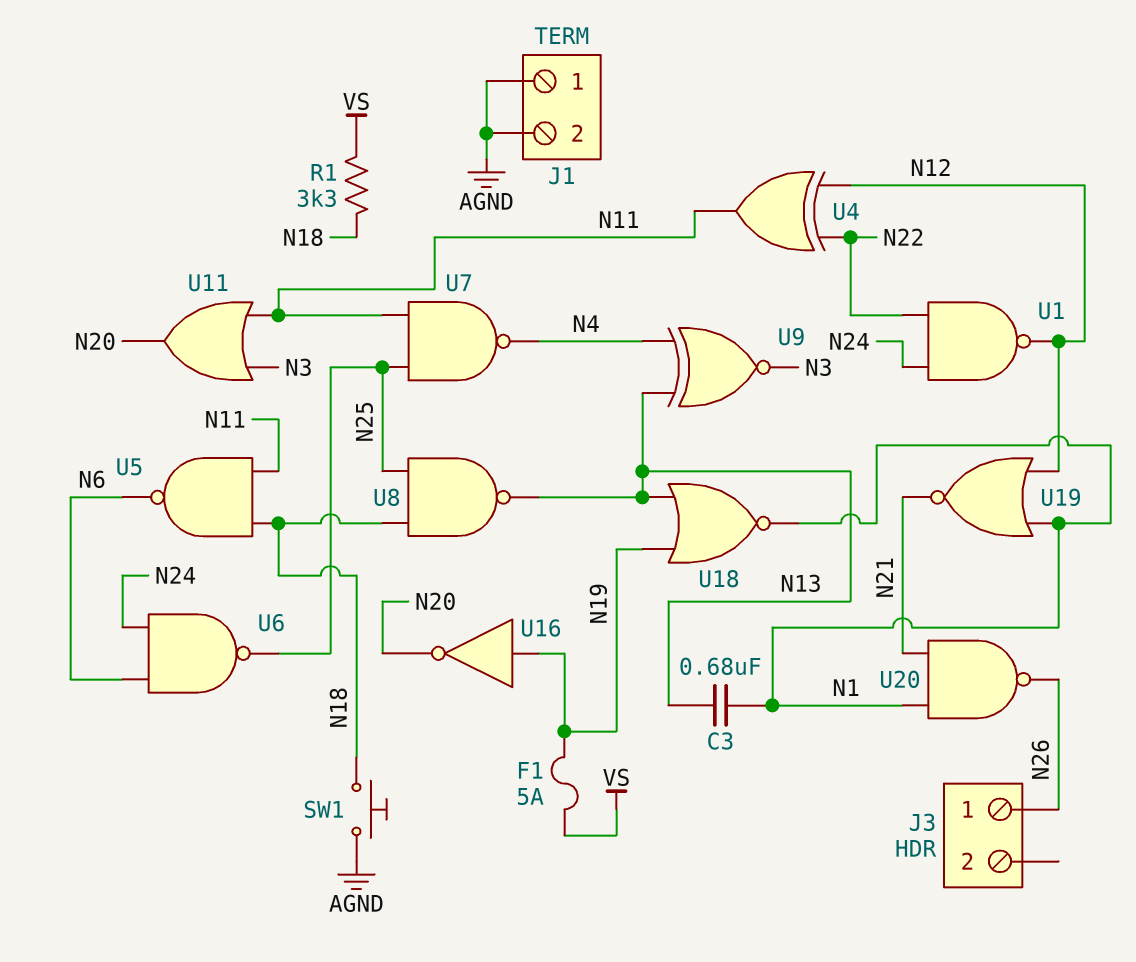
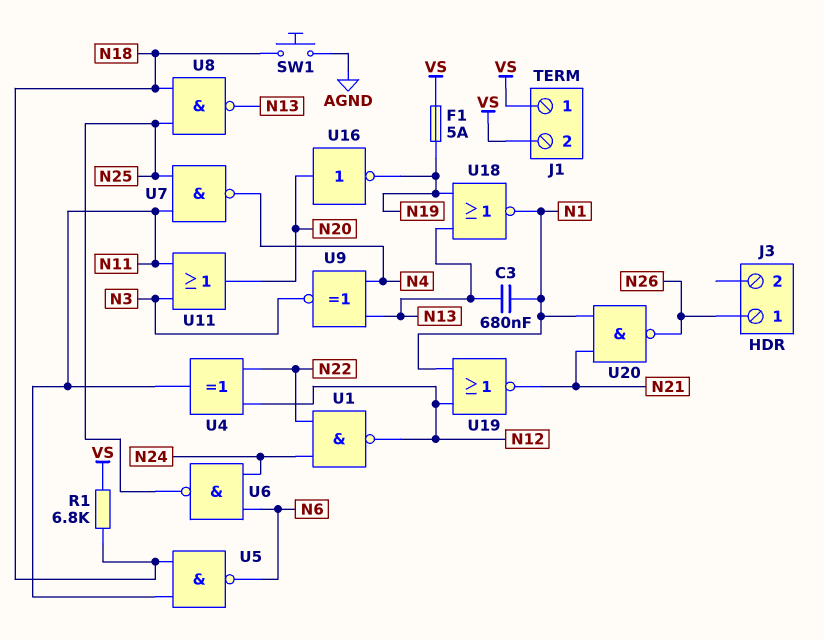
J1 pin 1: AGND -> VS
J1 pin 2: AGND -> VS
R1: 3.3k (N18, VS) -> 6.8k (N18, VS)
U16: NOT (in N19, out N20) -> NOT (in N20, out N19)

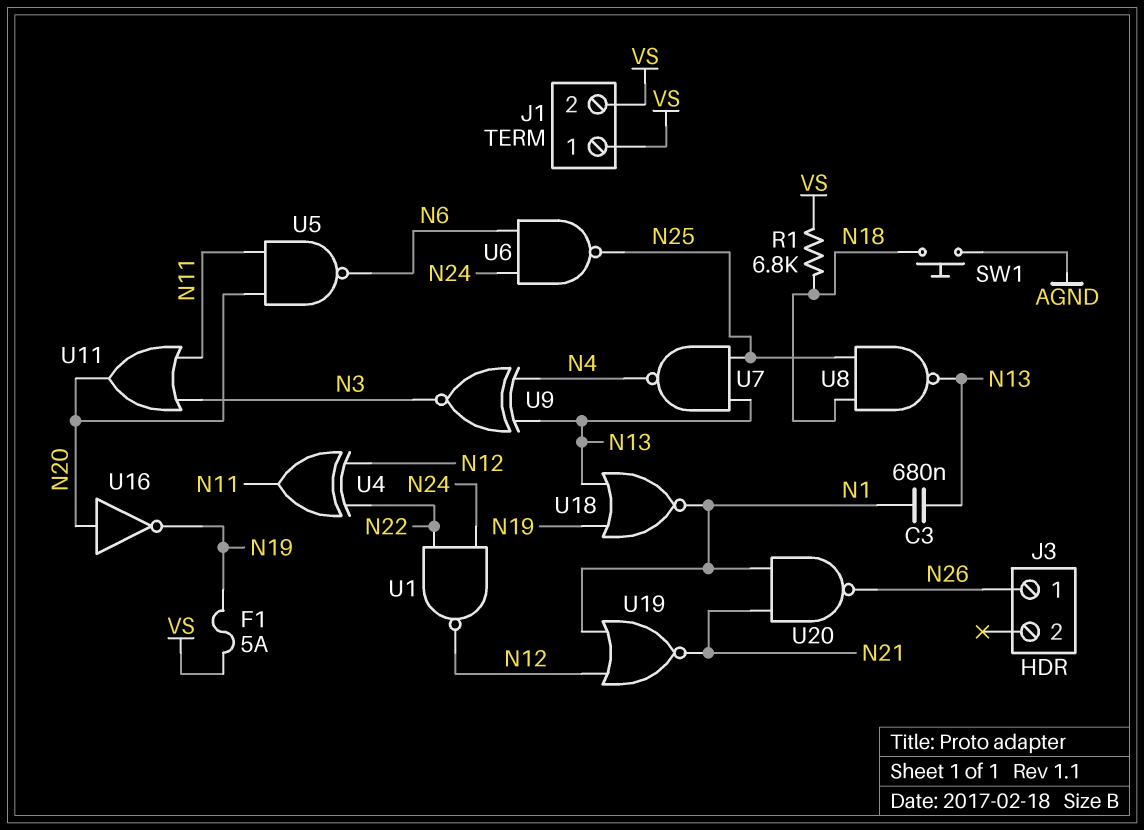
U5: NAND (in N11, in N18, out N6) -> NAND (in N11, in N20, out N6)
U7: NAND (in N11, in N25, out N4) -> NAND (in N13, in N25, out N4)

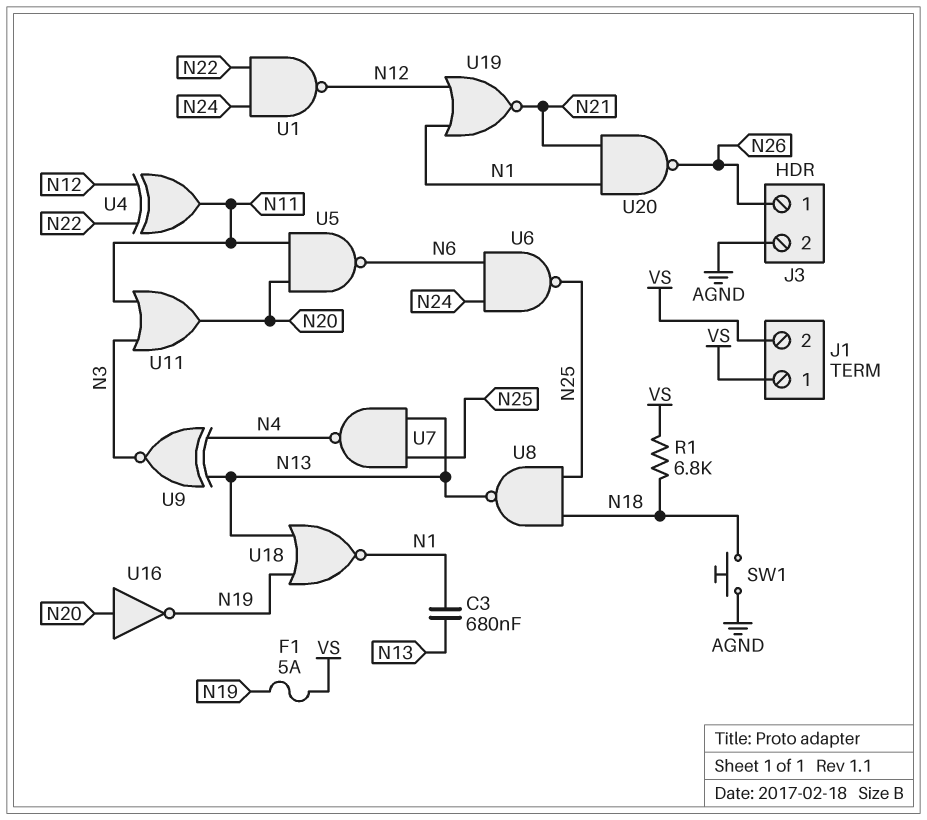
J3 pin 2: none -> AGND

